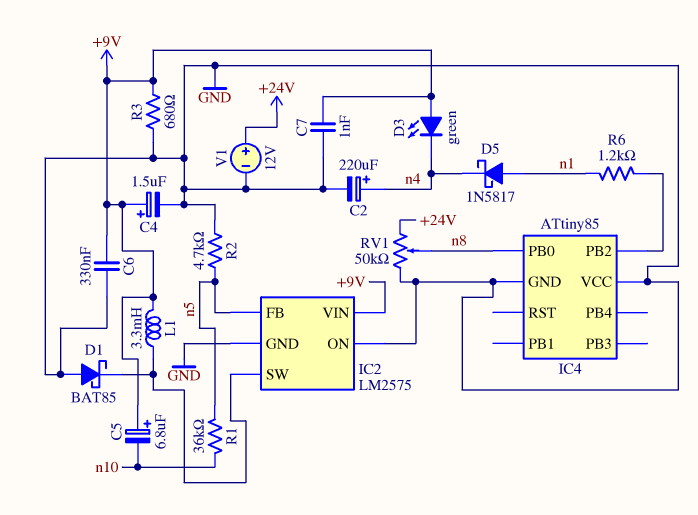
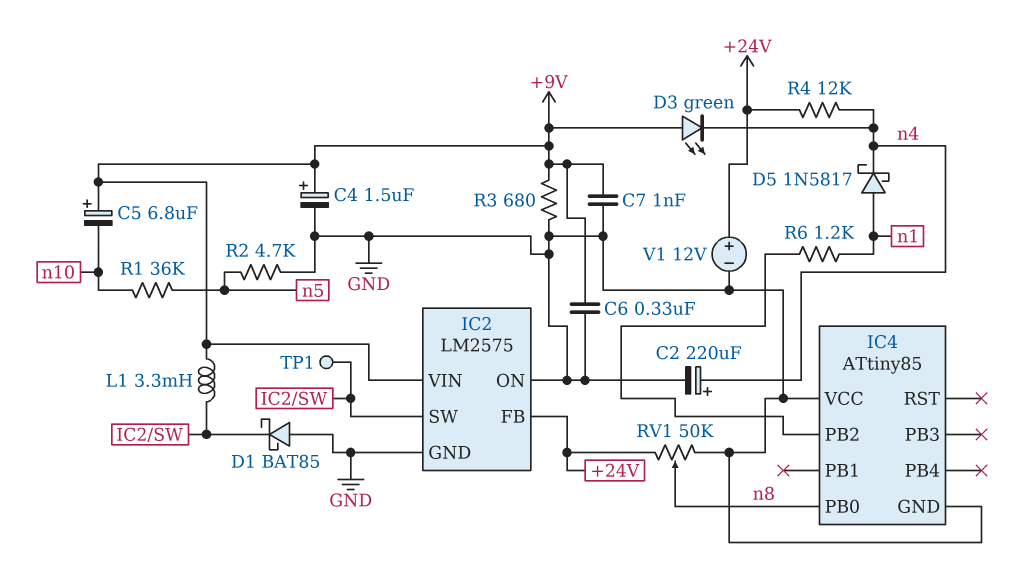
IC2 pin FB: n5 -> +24V
R4: none -> 12k (+24V, n4)
TP1: none -> test point (IC2/SW)

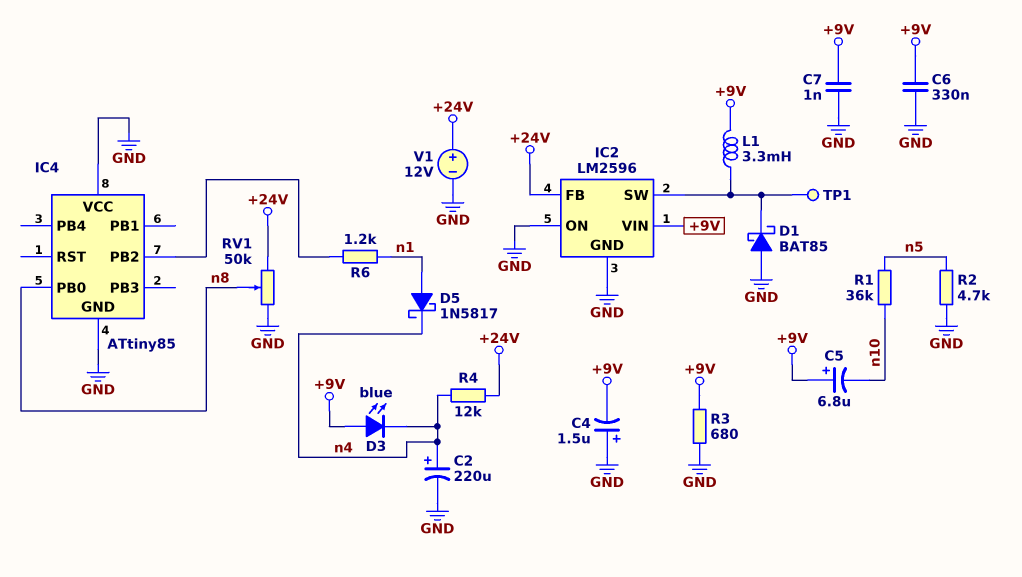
C4: 1.5uF (plus +9V, minus GND) -> 1.5uF (plus GND, minus +9V)
D3: LED green (A +9V, K n4) -> LED blue (A +9V, K n4)
IC2: LM2575 -> LM2596

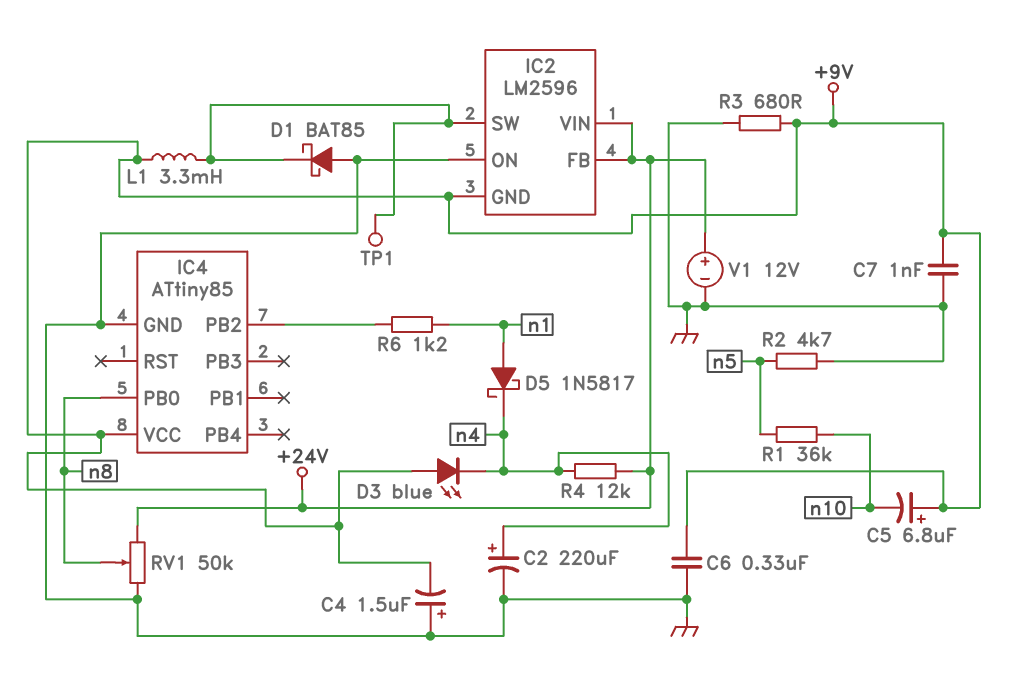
IC2 pin GND: GND -> +9V
IC2 pin VIN: +9V -> +24V
IC4 pin VCC: GND -> +9V

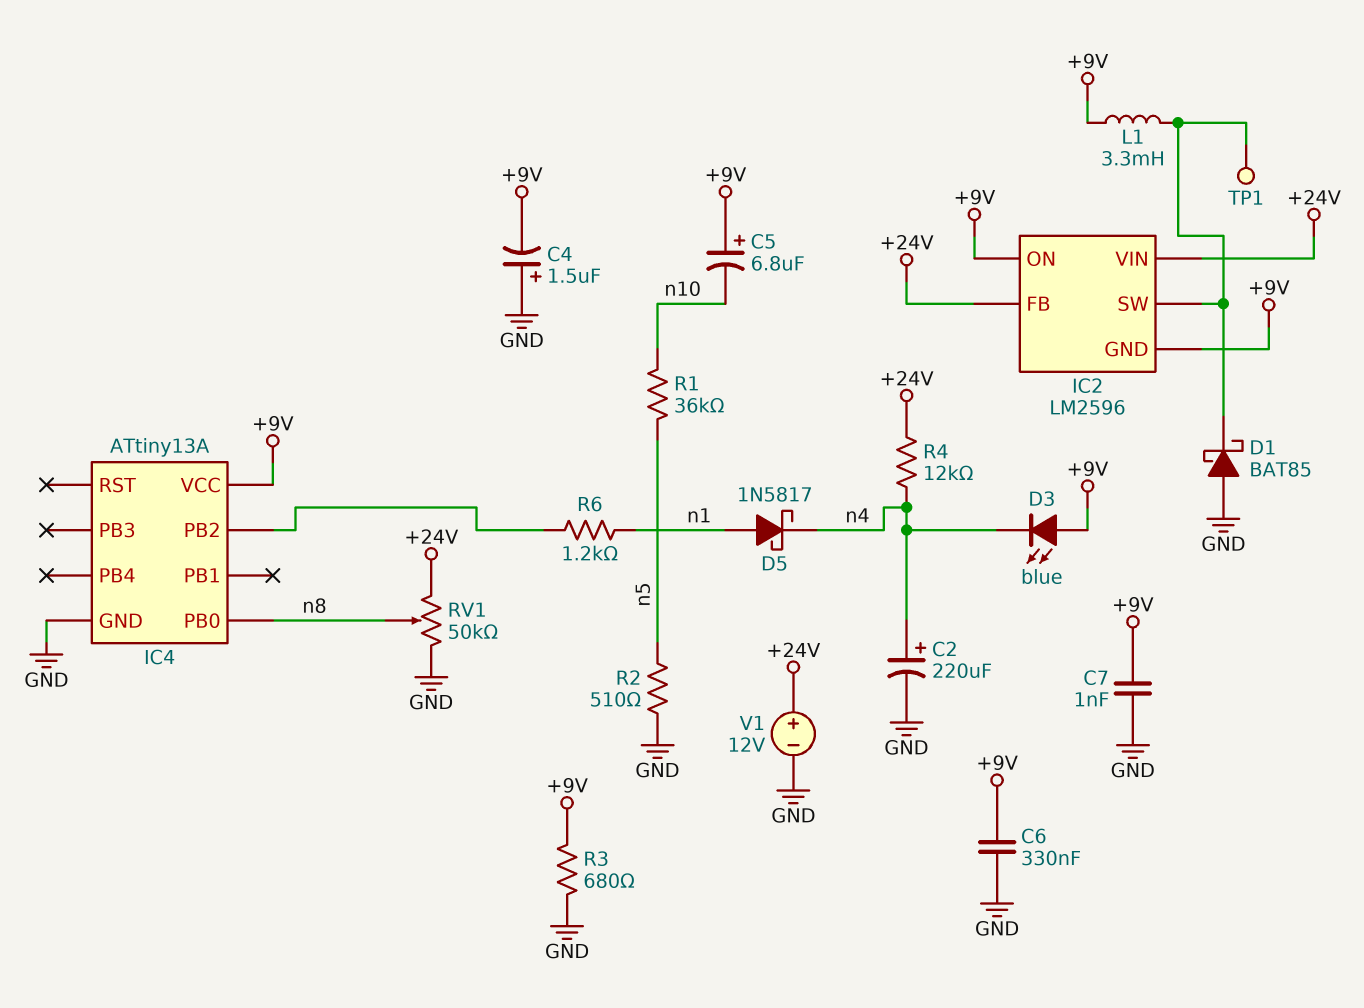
IC2 pin ON: GND -> +9V
IC4: ATtiny85 -> ATtiny13A
R2: 4.7k (GND, n5) -> 510 (GND, n5)

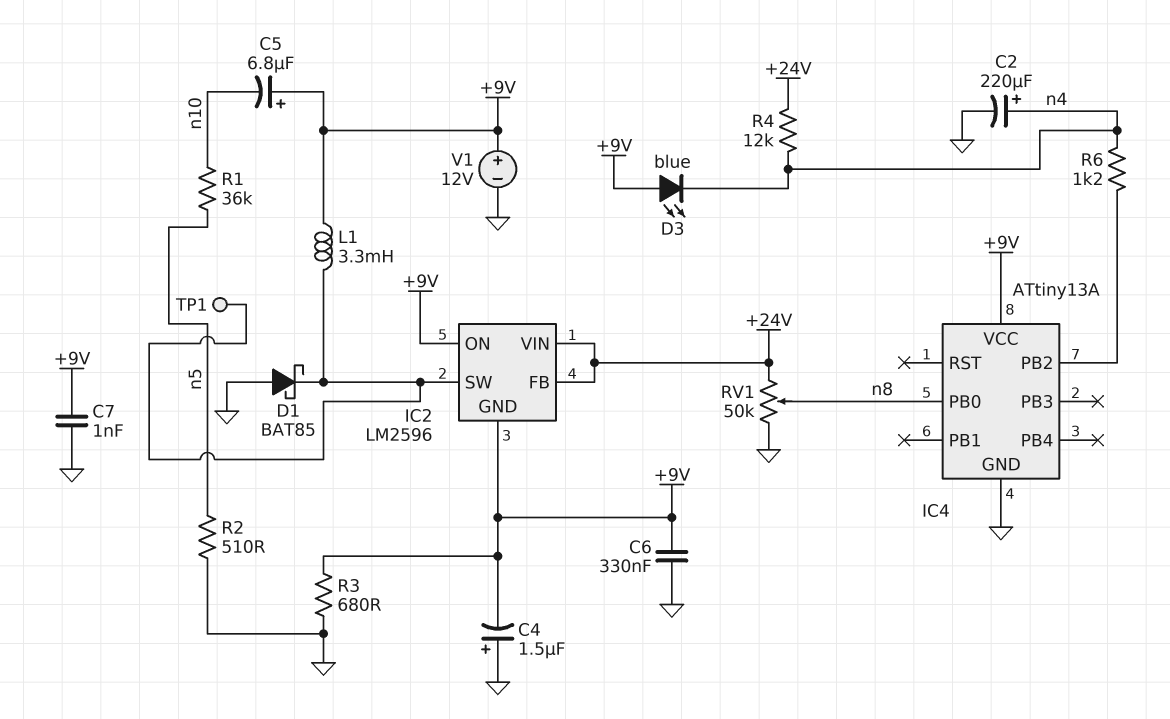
D5: schottky 1N5817 (A n1, K n4) -> none
R6: 1.2k (IC4/PB2, n1) -> 1.2k (IC4/PB2, n4)
V1: 12V (plus +24V, minus GND) -> 12V (plus +9V, minus GND)

